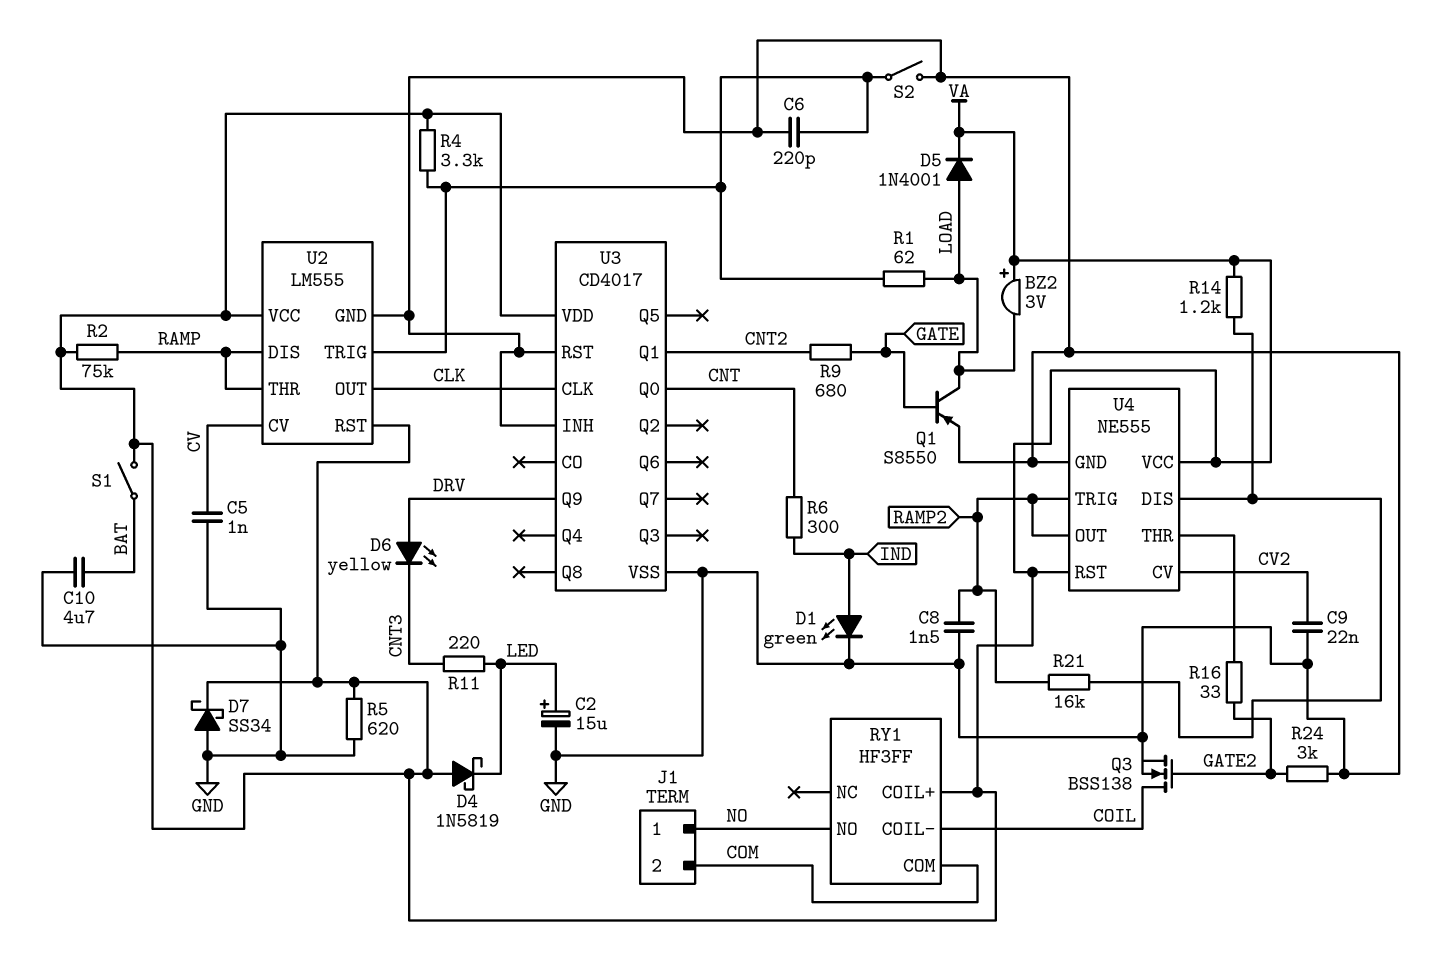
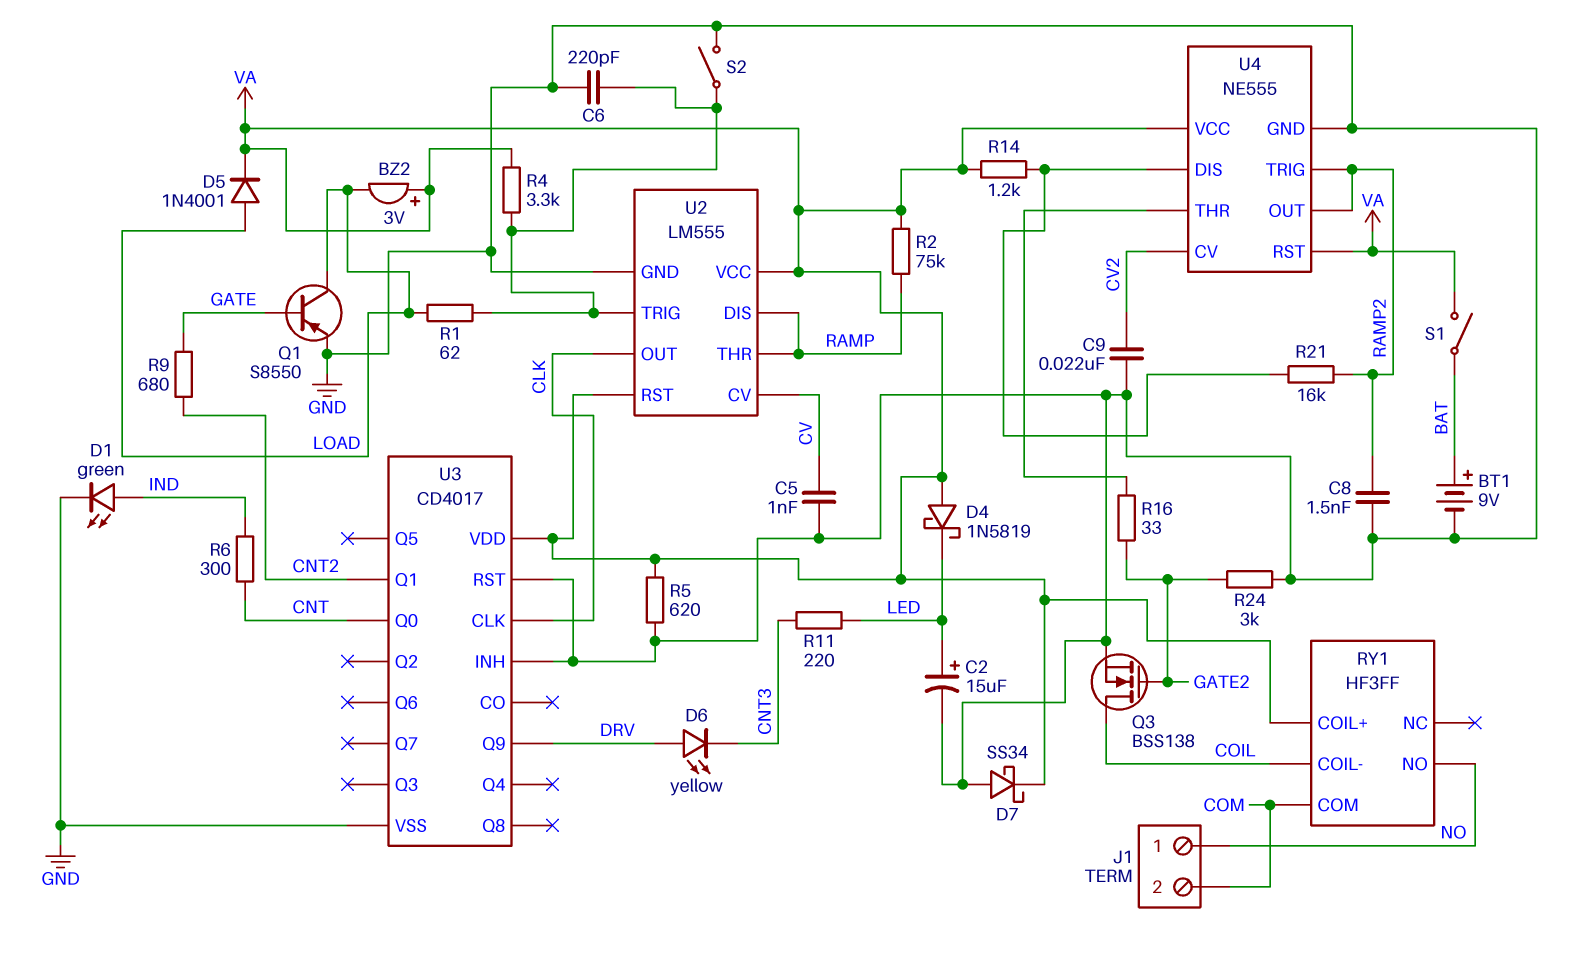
BT1: none -> 9V (plus BAT, minus GND)
C10: 4.7uF (BAT, GND) -> none

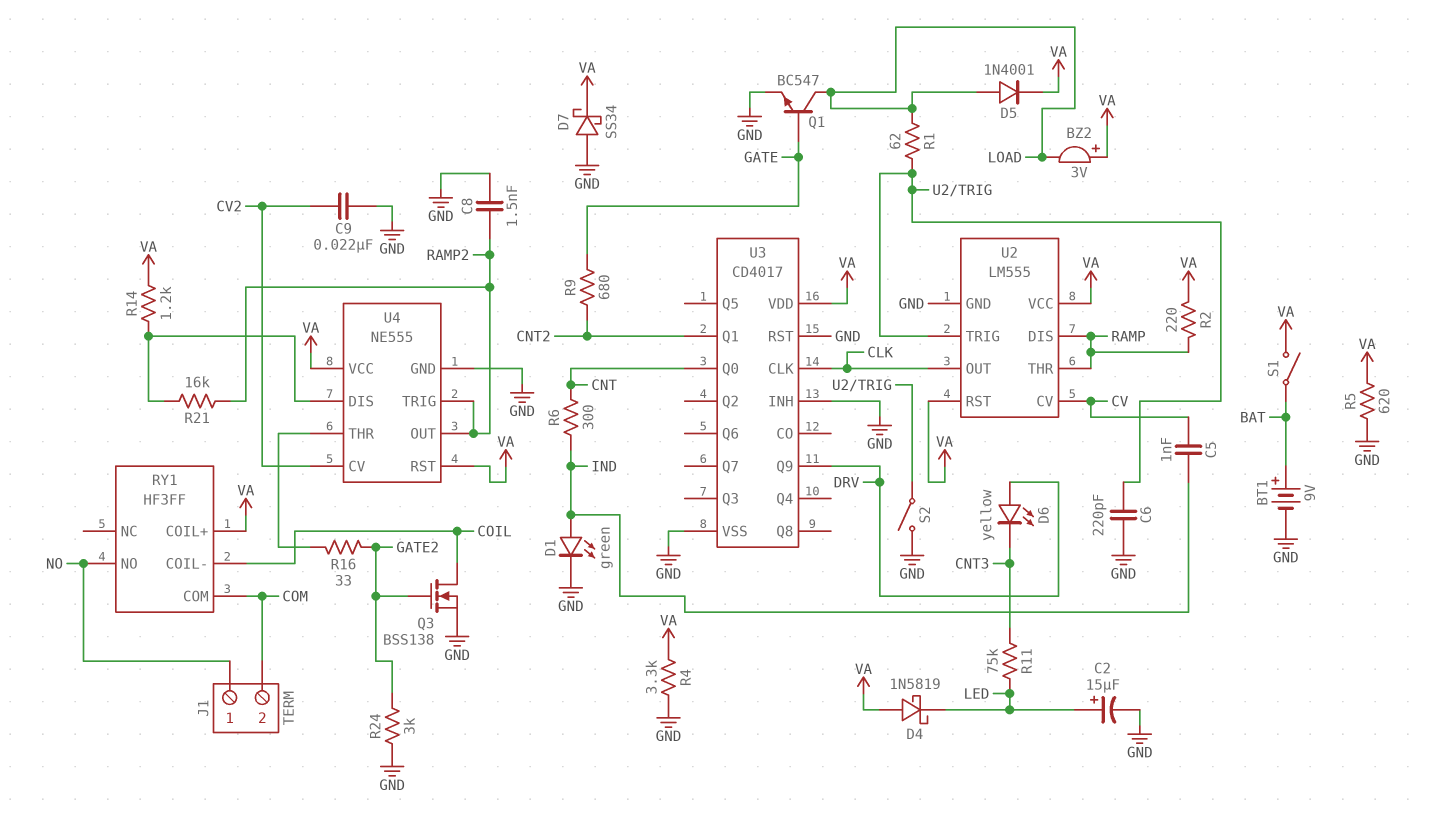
C5: 1nF (CV, GND) -> 1nF (CV, IND)
Q1: PNP S8550 (B GATE, C LOAD, E GND) -> NPN BC547 (B GATE, C LOAD, E GND)
R2: 75k (RAMP, VA) -> 220 (RAMP, VA)
R4: 3.3k (U2/TRIG, VA) -> 3.3k (GND, VA)
R11: 220 (CNT3, LED) -> 75k (CNT3, LED)

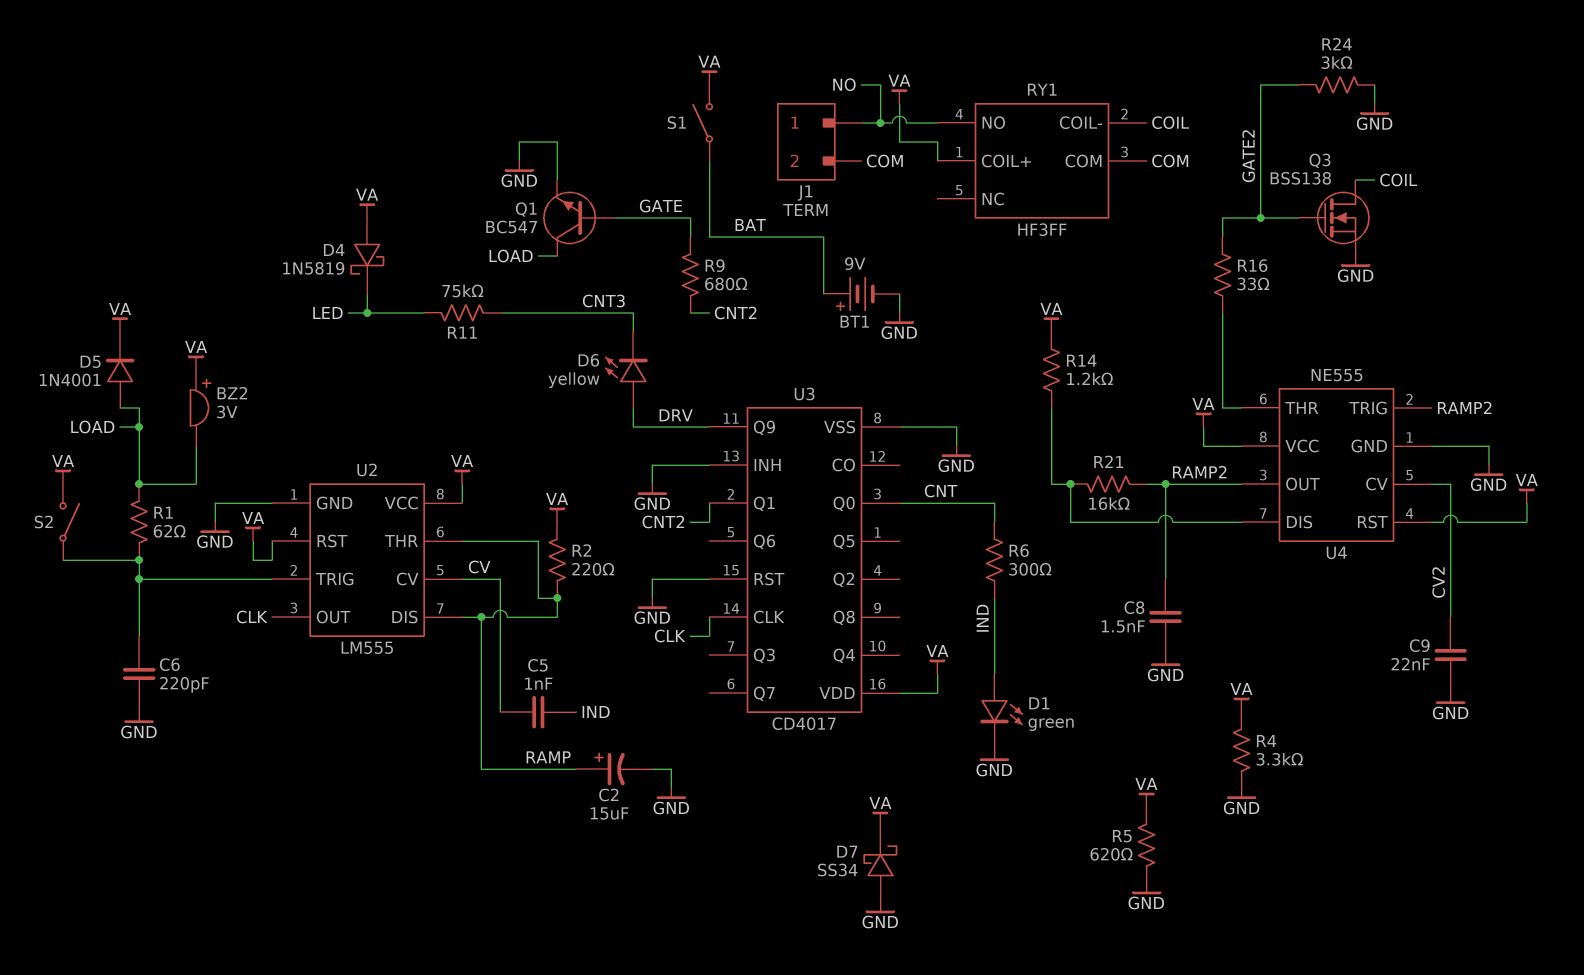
C2: 15uF (plus LED, minus GND) -> 15uF (plus RAMP, minus GND)
S2: switch (GND, U2/TRIG) -> switch (U2/TRIG, VA)

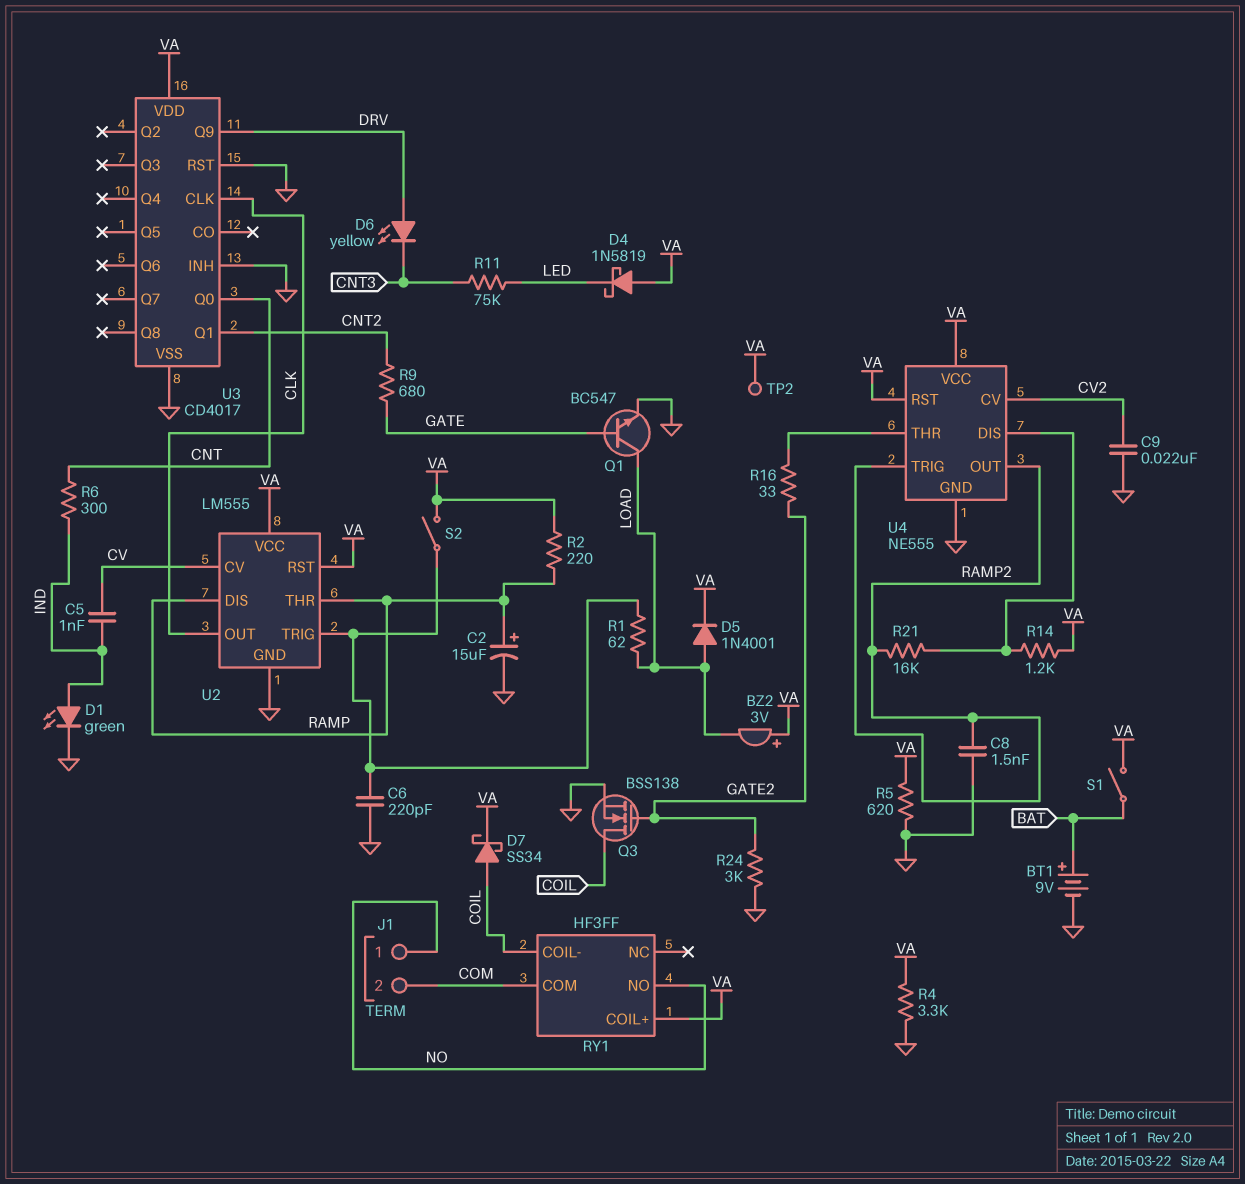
D7: schottky SS34 (A GND, K VA) -> schottky SS34 (A COIL, K VA)
TP2: none -> test point (VA)

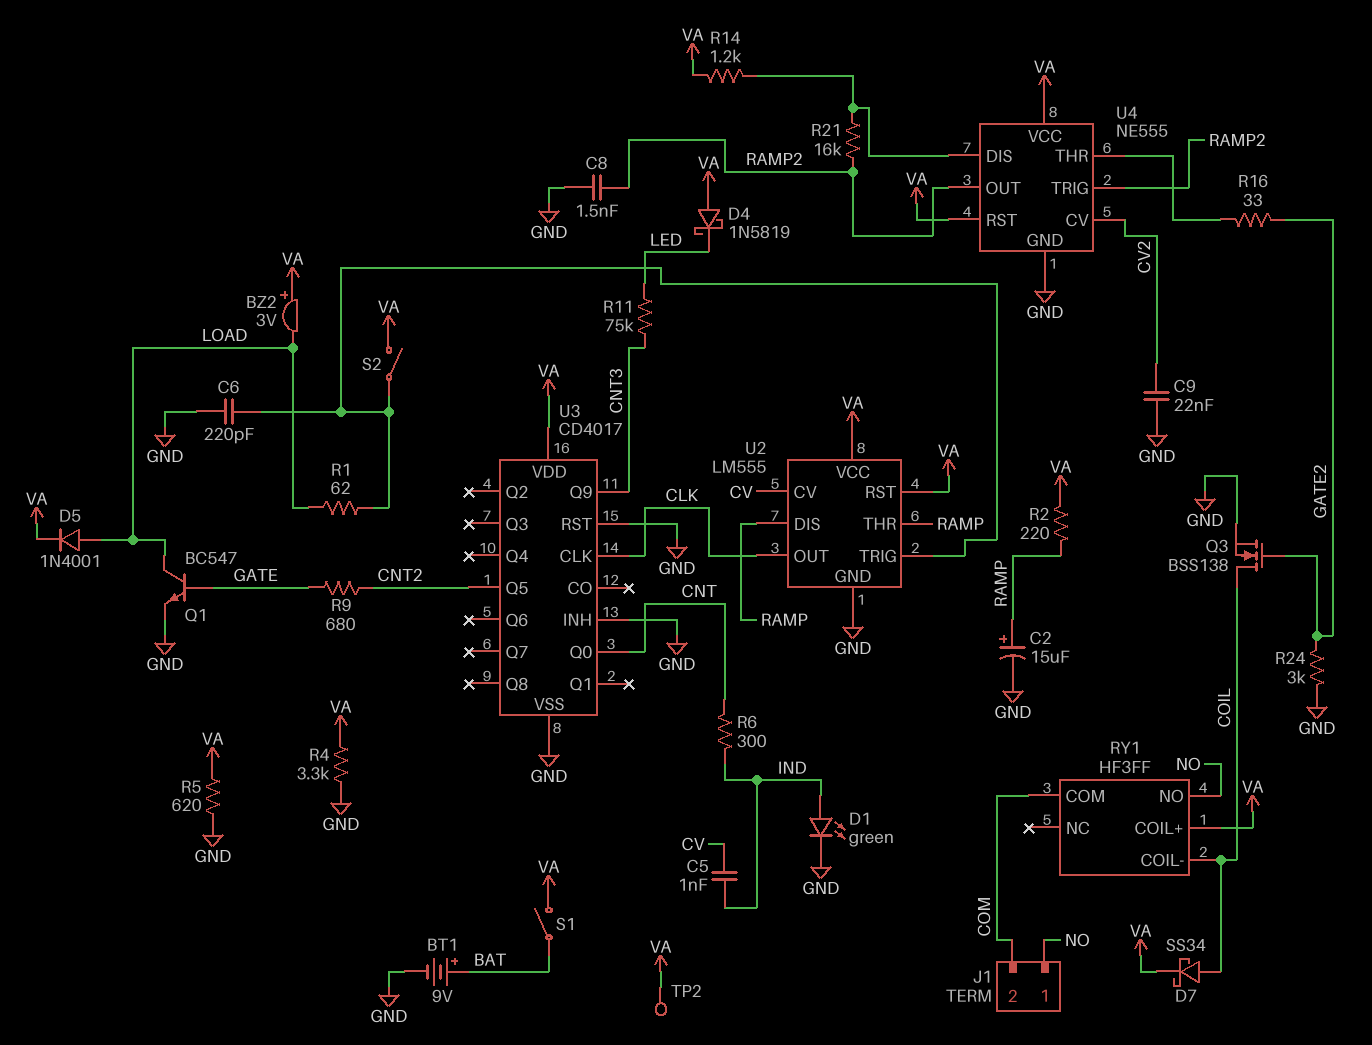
D6: LED yellow (A DRV, K CNT3) -> none
U3 pin Q1: CNT2 -> none
U3 pin Q5: none -> CNT2
U3 pin Q9: DRV -> CNT3

